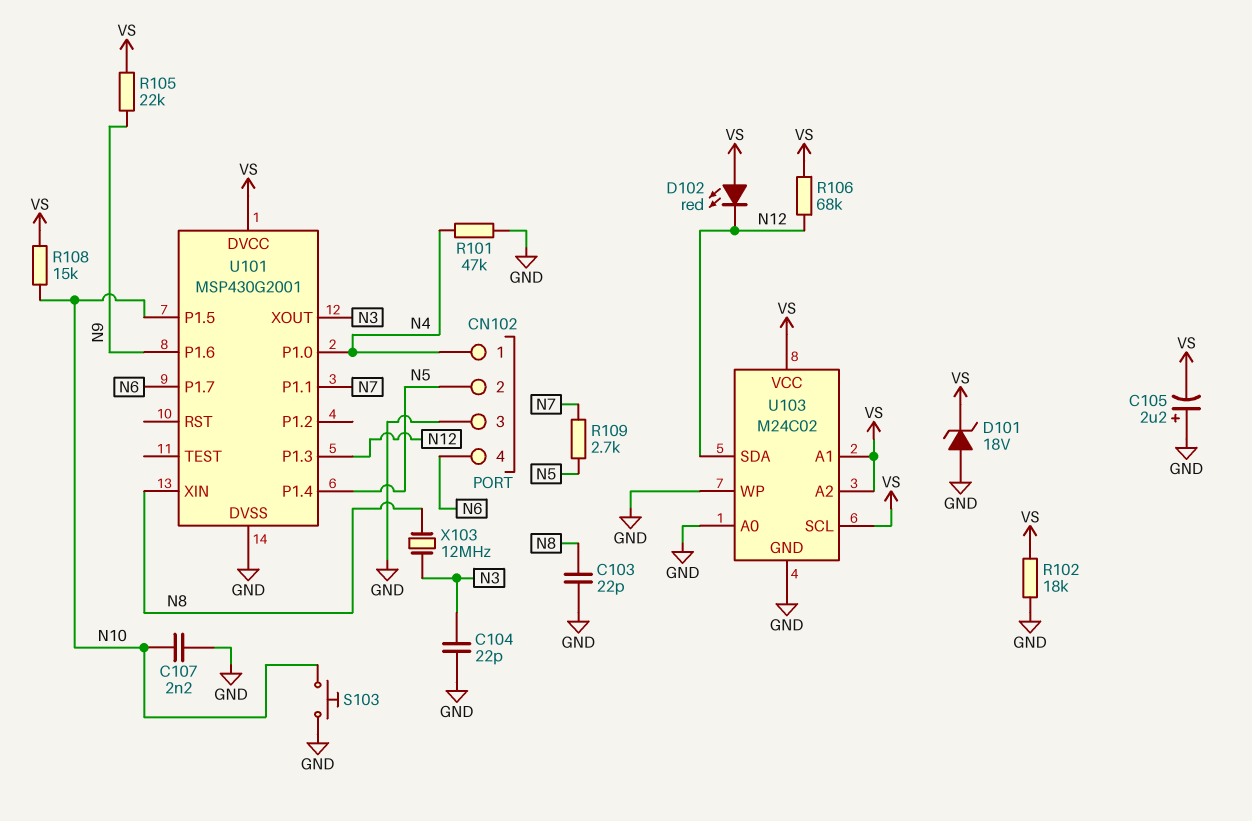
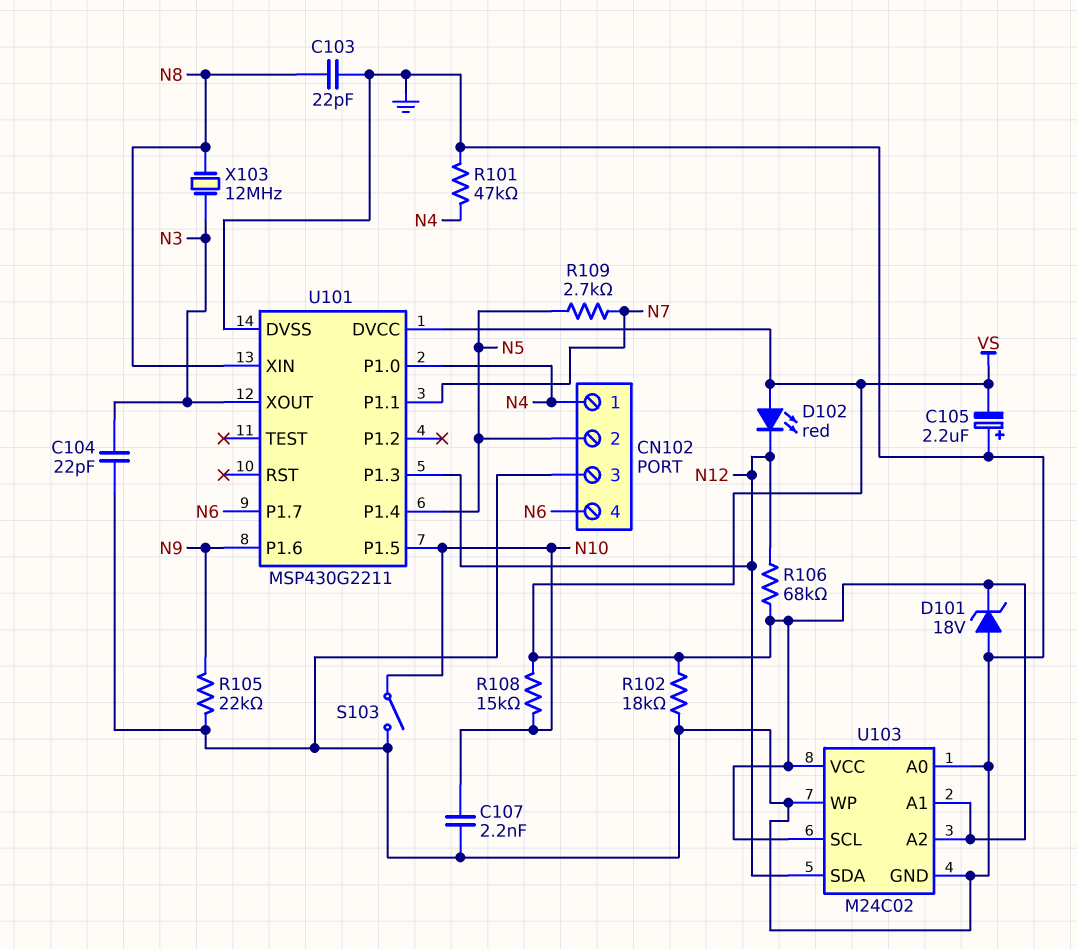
R105: 22k (N9, VS) -> 22k (GND, N9)
S103: button (GND, N10) -> switch (GND, N10)
U101: MSP430G2001 -> MSP430G2211

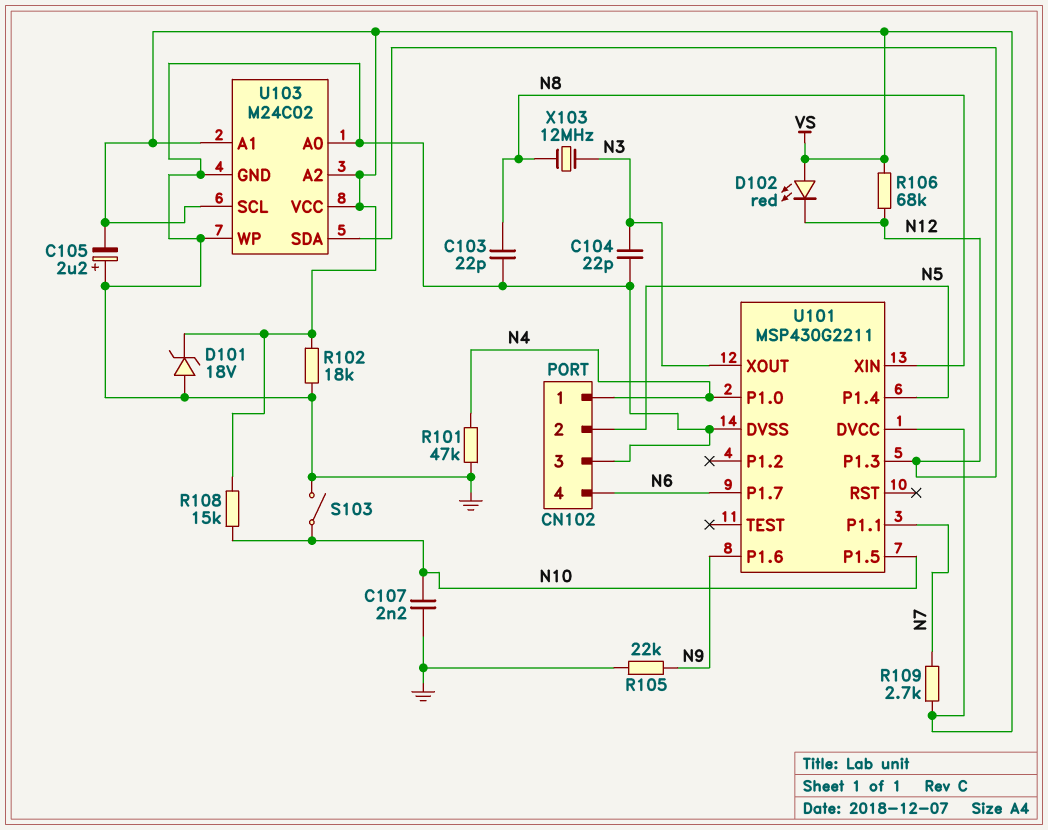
R109: 2.7k (N5, N7) -> 2.7k (N7, VS)

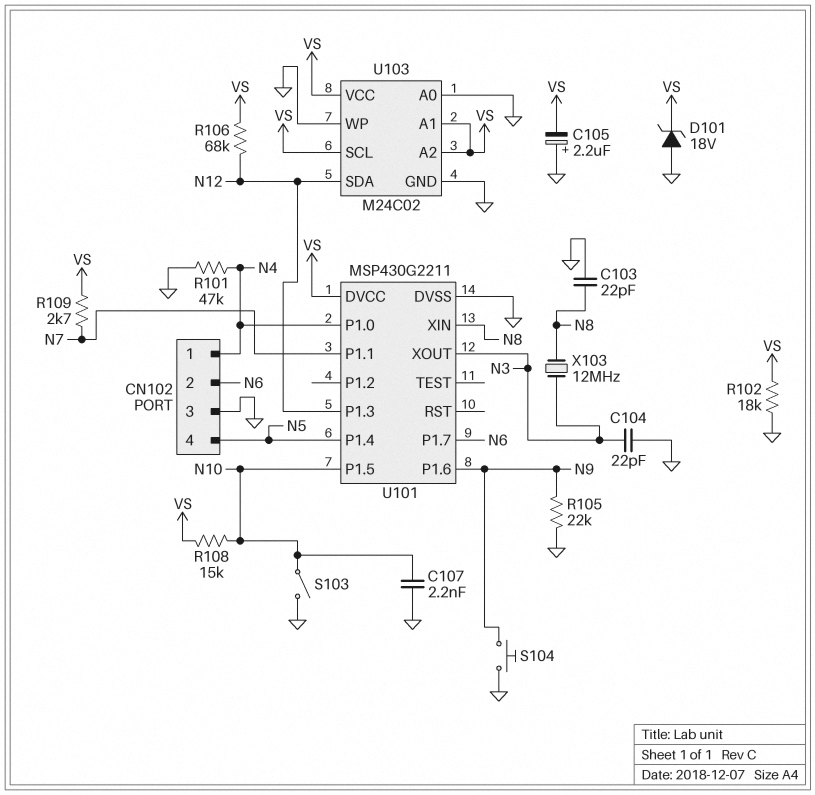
CN102 pin 2: N5 -> N6
CN102 pin 4: N6 -> N5
D102: LED red (A VS, K N12) -> none
S104: none -> button (GND, N9)

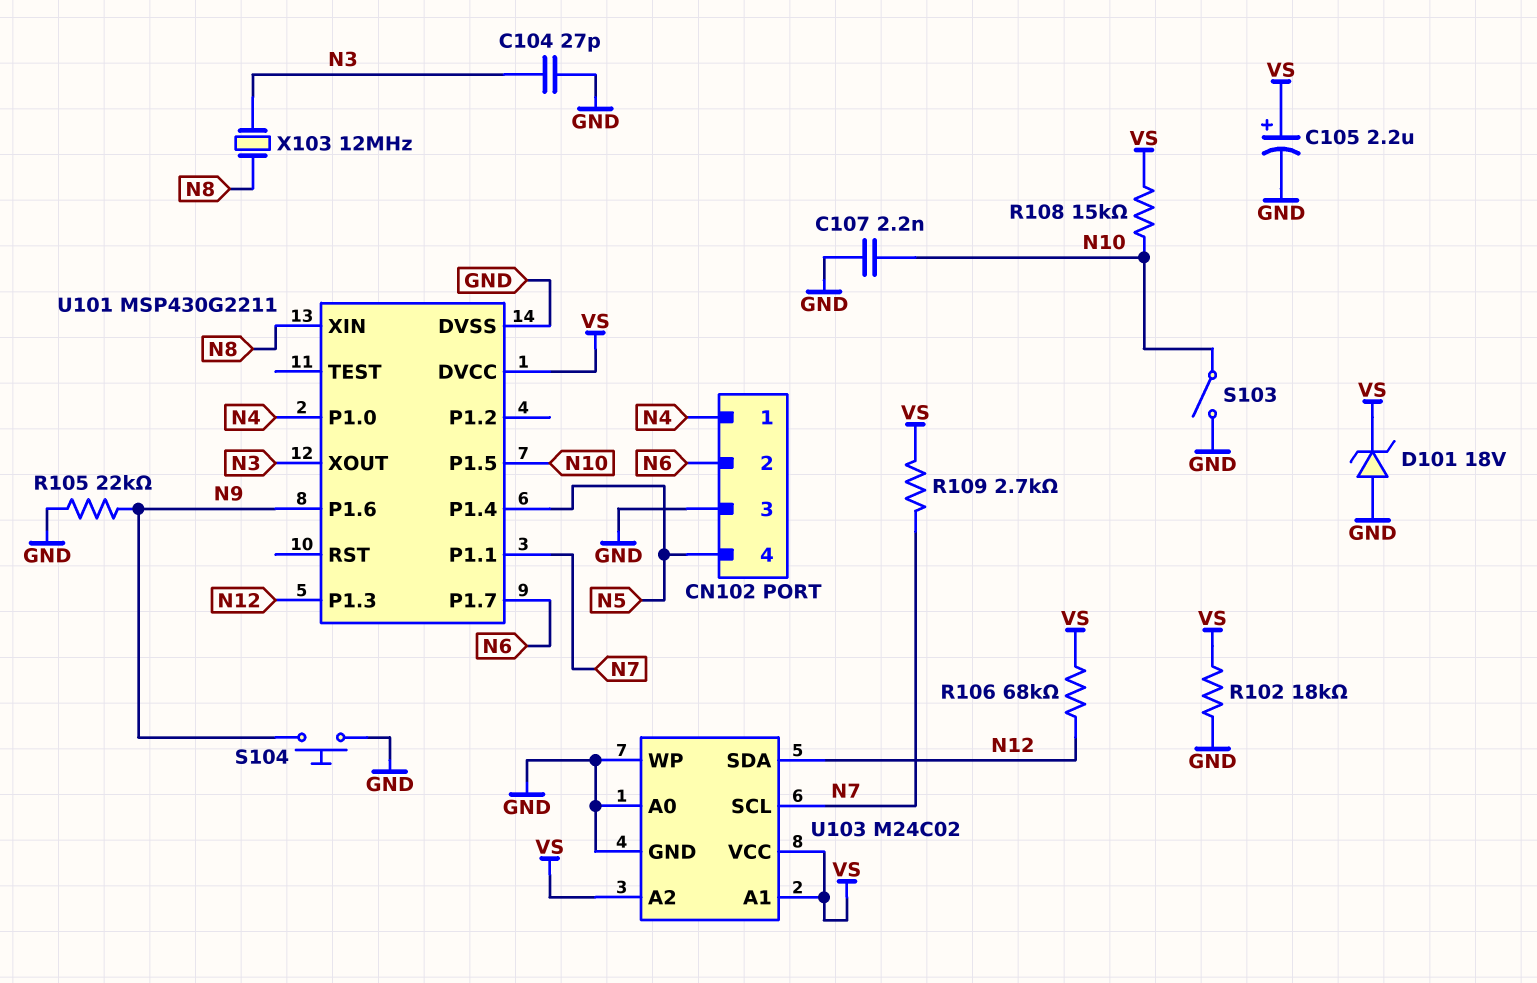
C103: 22pF (GND, N8) -> none
C104: 22pF (GND, N3) -> 27pF (GND, N3)
C105: 2.2uF (plus GND, minus VS) -> 2.2uF (plus VS, minus GND)
R101: 47k (GND, N4) -> none
U103 pin SCL: VS -> N7

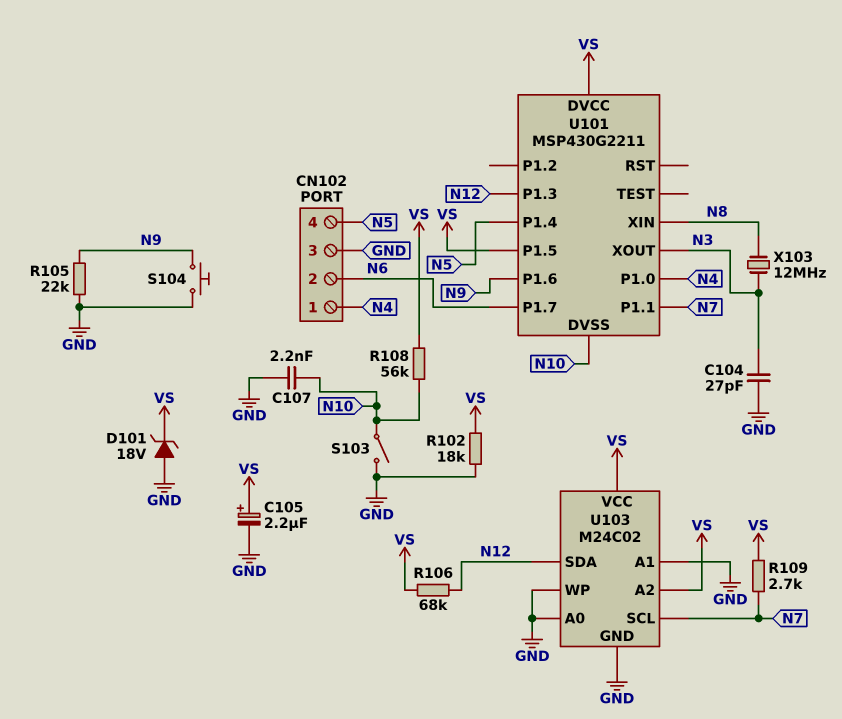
R108: 15k (N10, VS) -> 56k (N10, VS)
U101 pin DVSS: GND -> N10
U101 pin P1.5: N10 -> VS
U103 pin A1: VS -> GND

